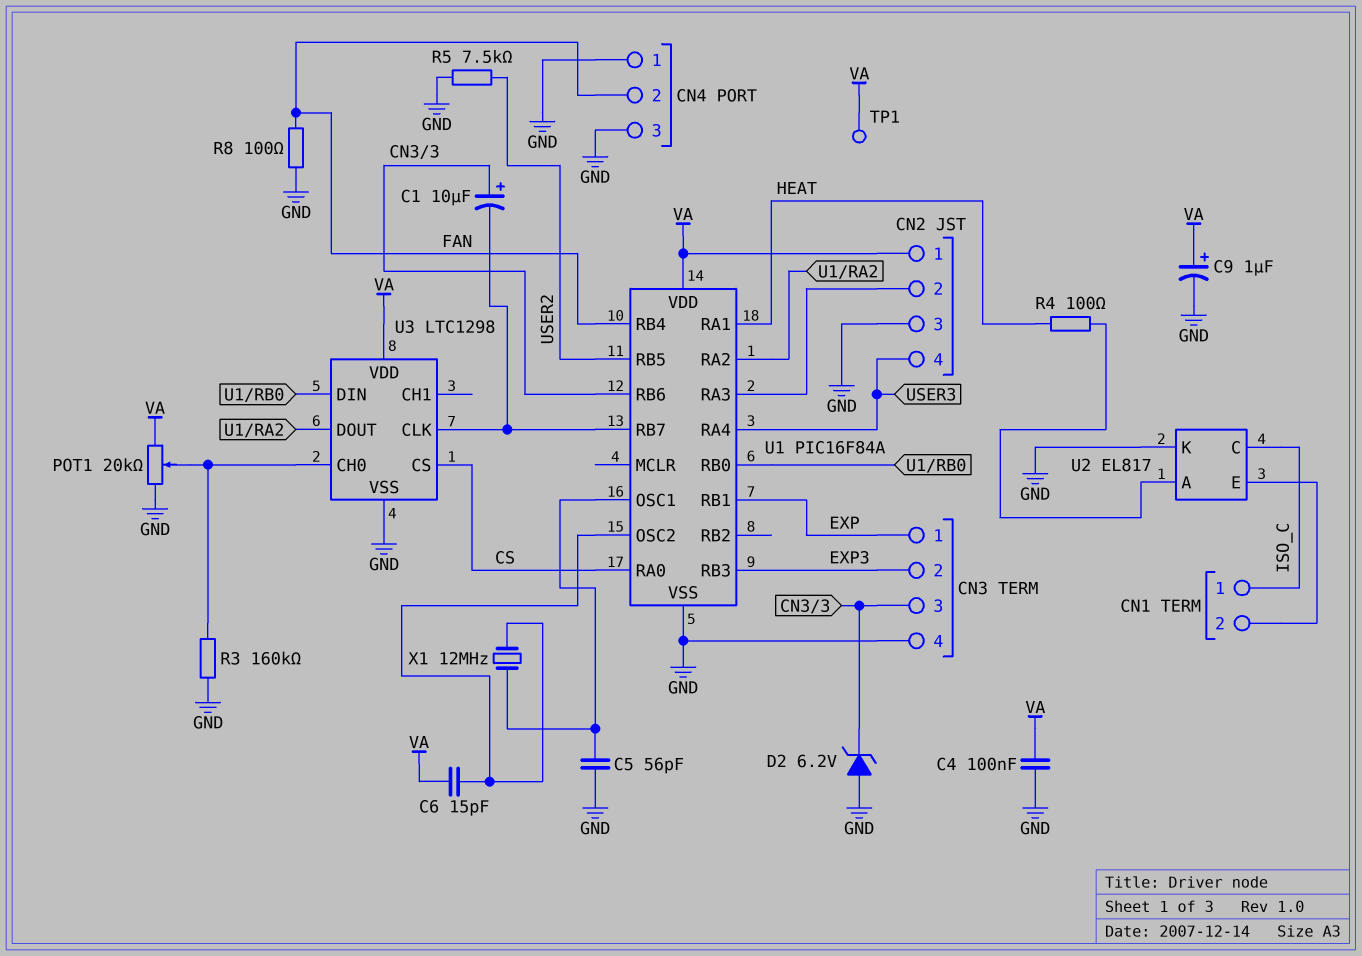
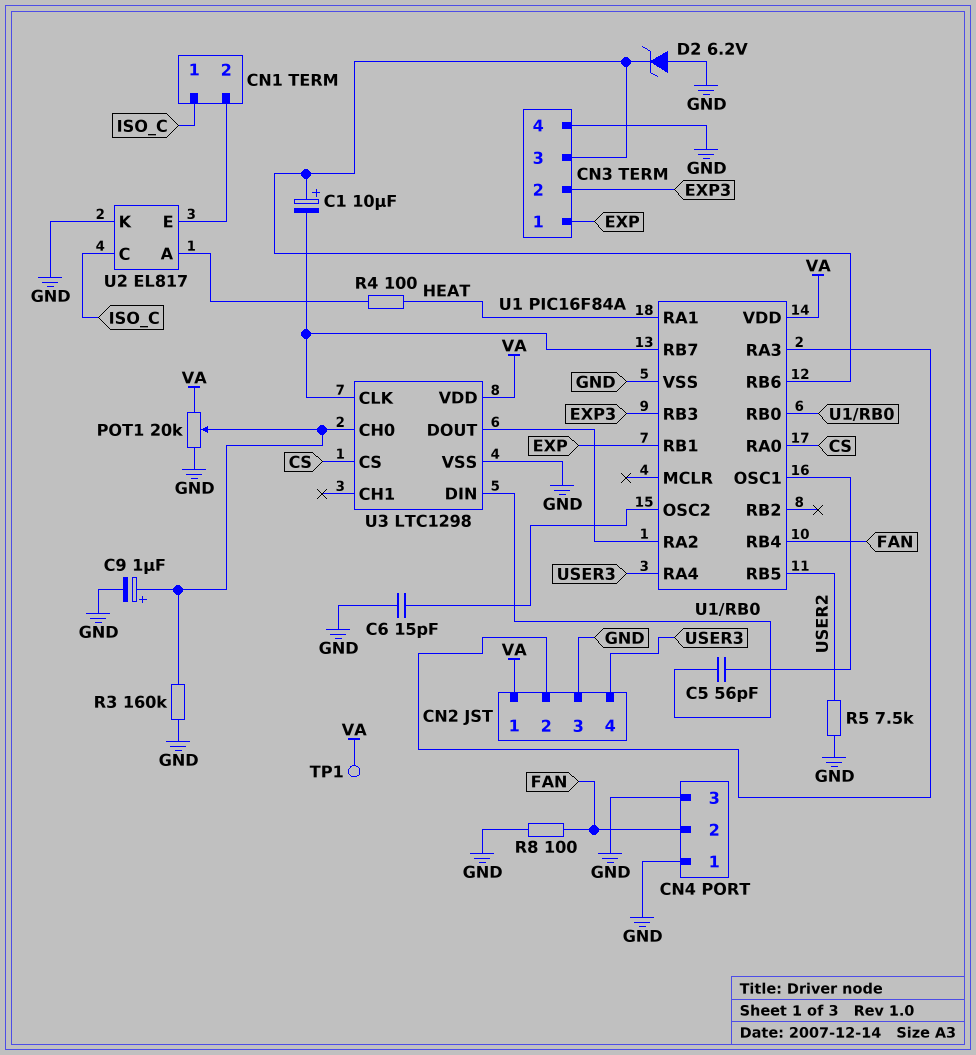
C4: 100nF (GND, VA) -> none
C5: 56pF (GND, U1/OSC1) -> 56pF (U1/OSC1, U1/RB0)
C6: 15pF (U1/OSC2, VA) -> 15pF (GND, U1/OSC2)
C9: 1uF (plus VA, minus GND) -> 1uF (plus U3/CH0, minus GND)
X1: 12MHz (U1/OSC1, U1/OSC2) -> none

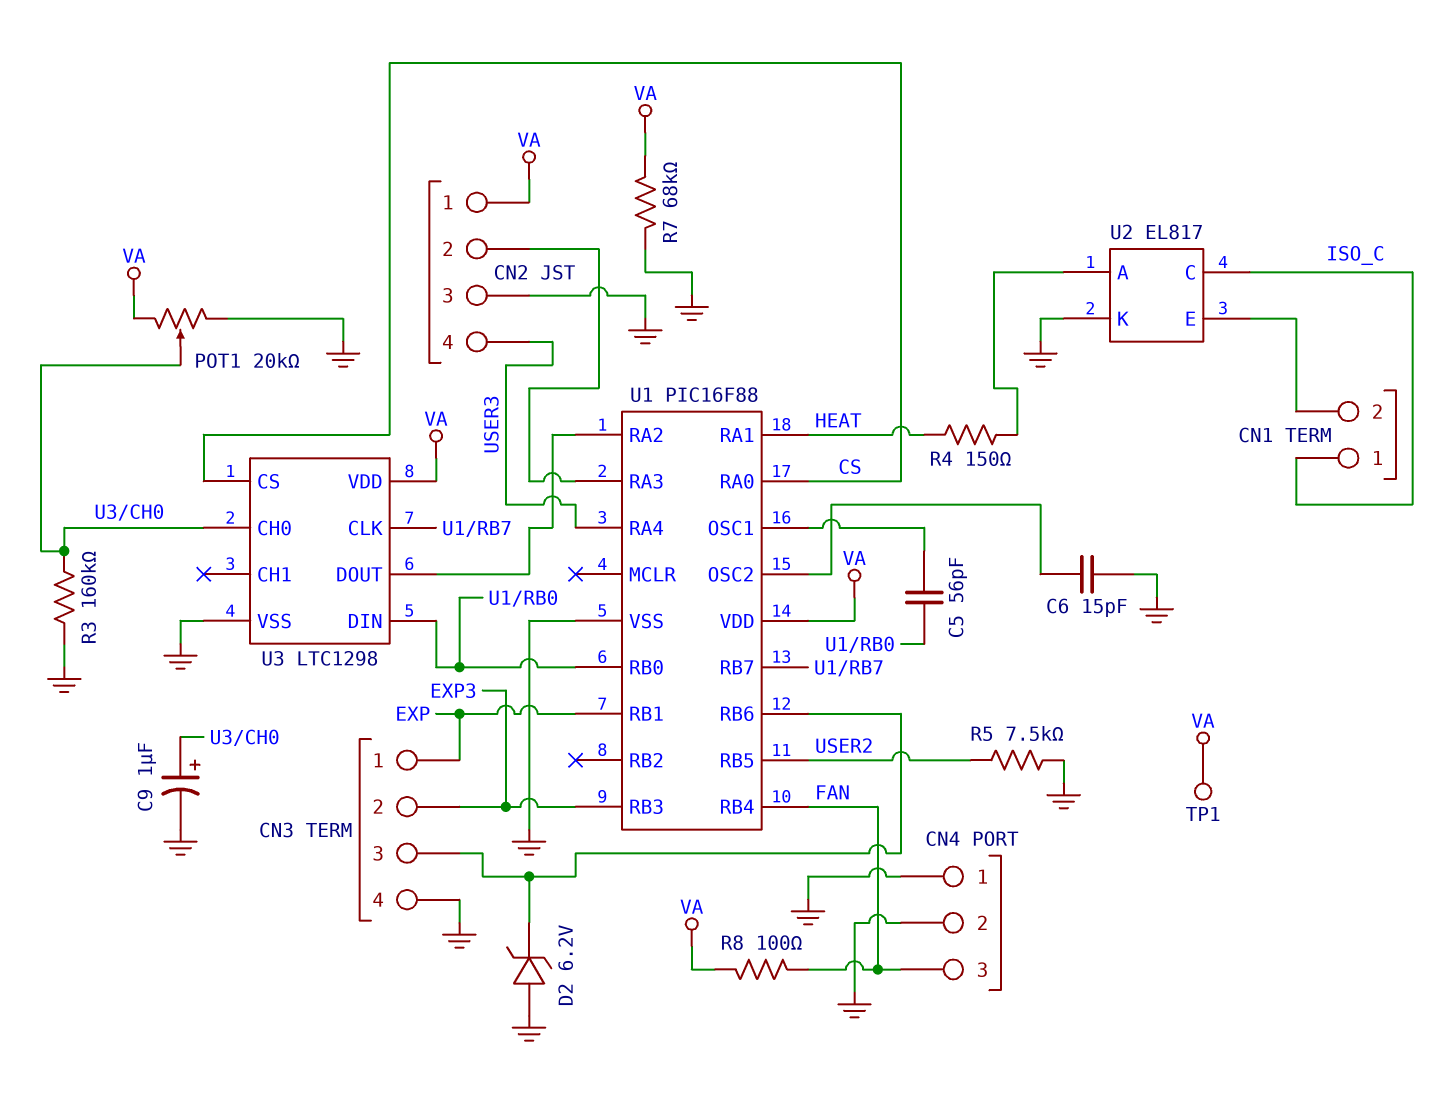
C1: 10uF (plus CN3/3, minus U1/RB7) -> none
CN4 pin 2: FAN -> GND
CN4 pin 3: GND -> FAN
R4: 100 (HEAT, U2/A) -> 150 (HEAT, U2/A)
R7: none -> 68k (GND, VA)
R8: 100 (FAN, GND) -> 100 (FAN, VA)
U1: PIC16F84A -> PIC16F88

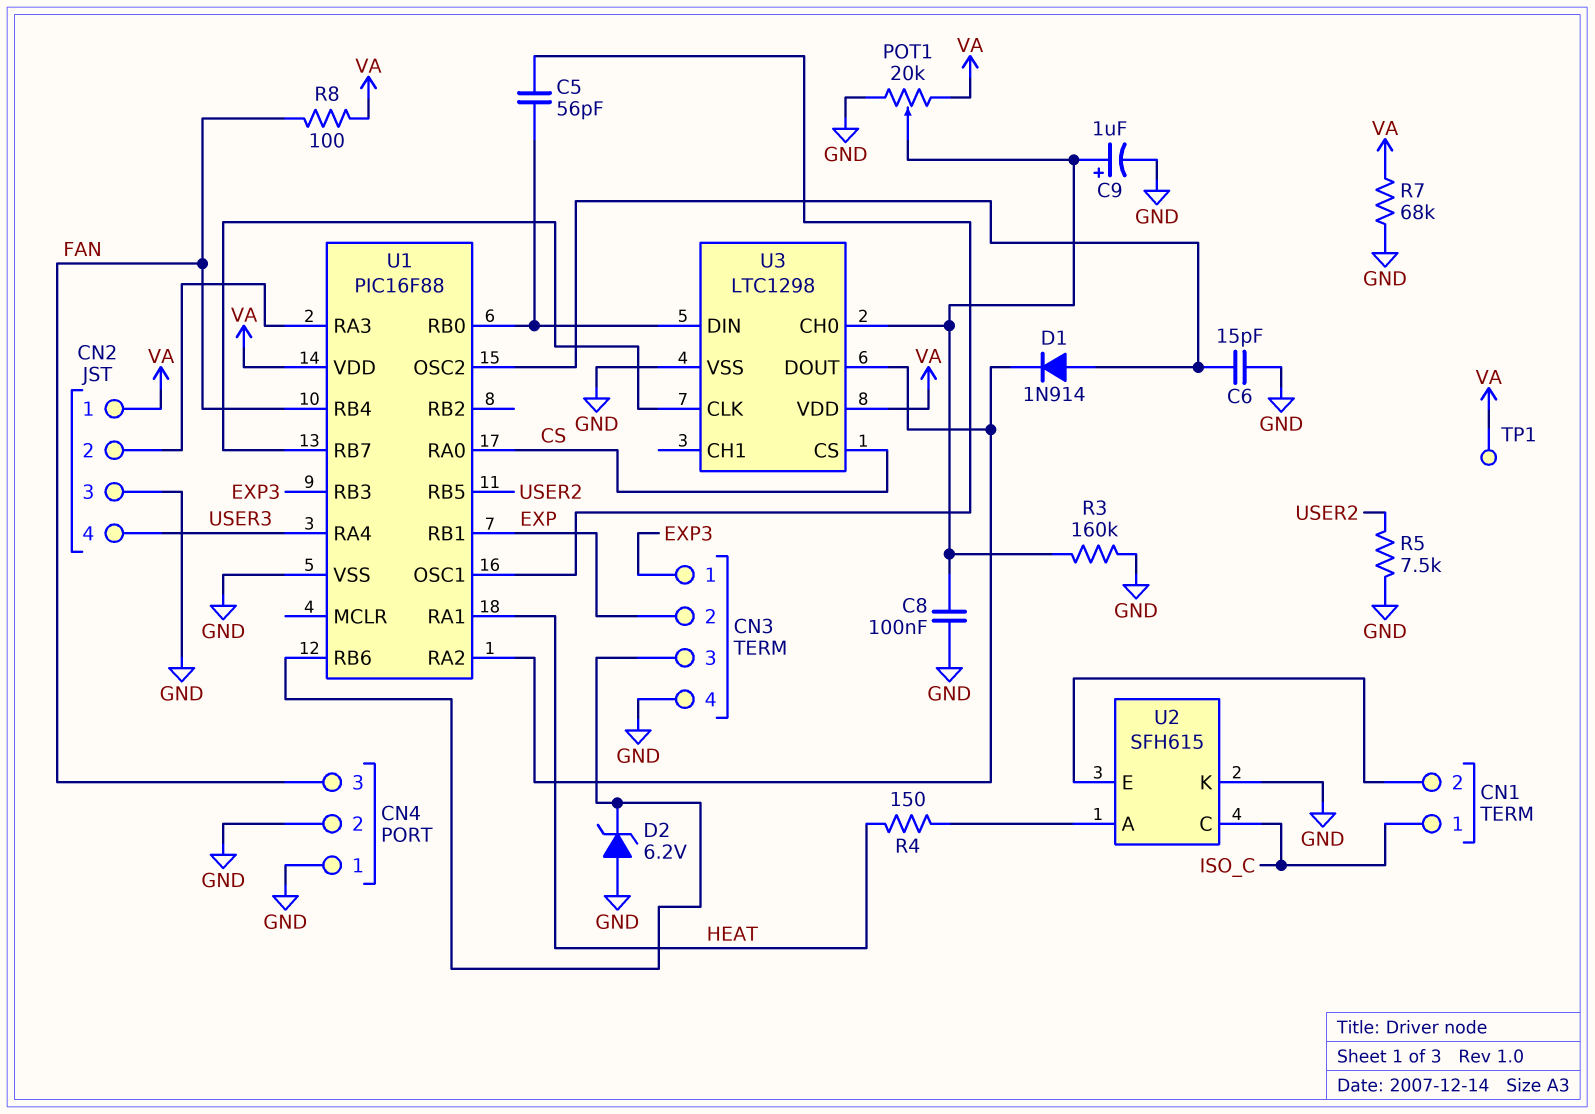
C8: none -> 100nF (GND, U3/CH0)
CN3 pin 1: EXP -> EXP3
CN3 pin 2: EXP3 -> EXP
D1: none -> diode 1N914 (A U1/OSC2, K U1/RA2)
U2: EL817 -> SFH615

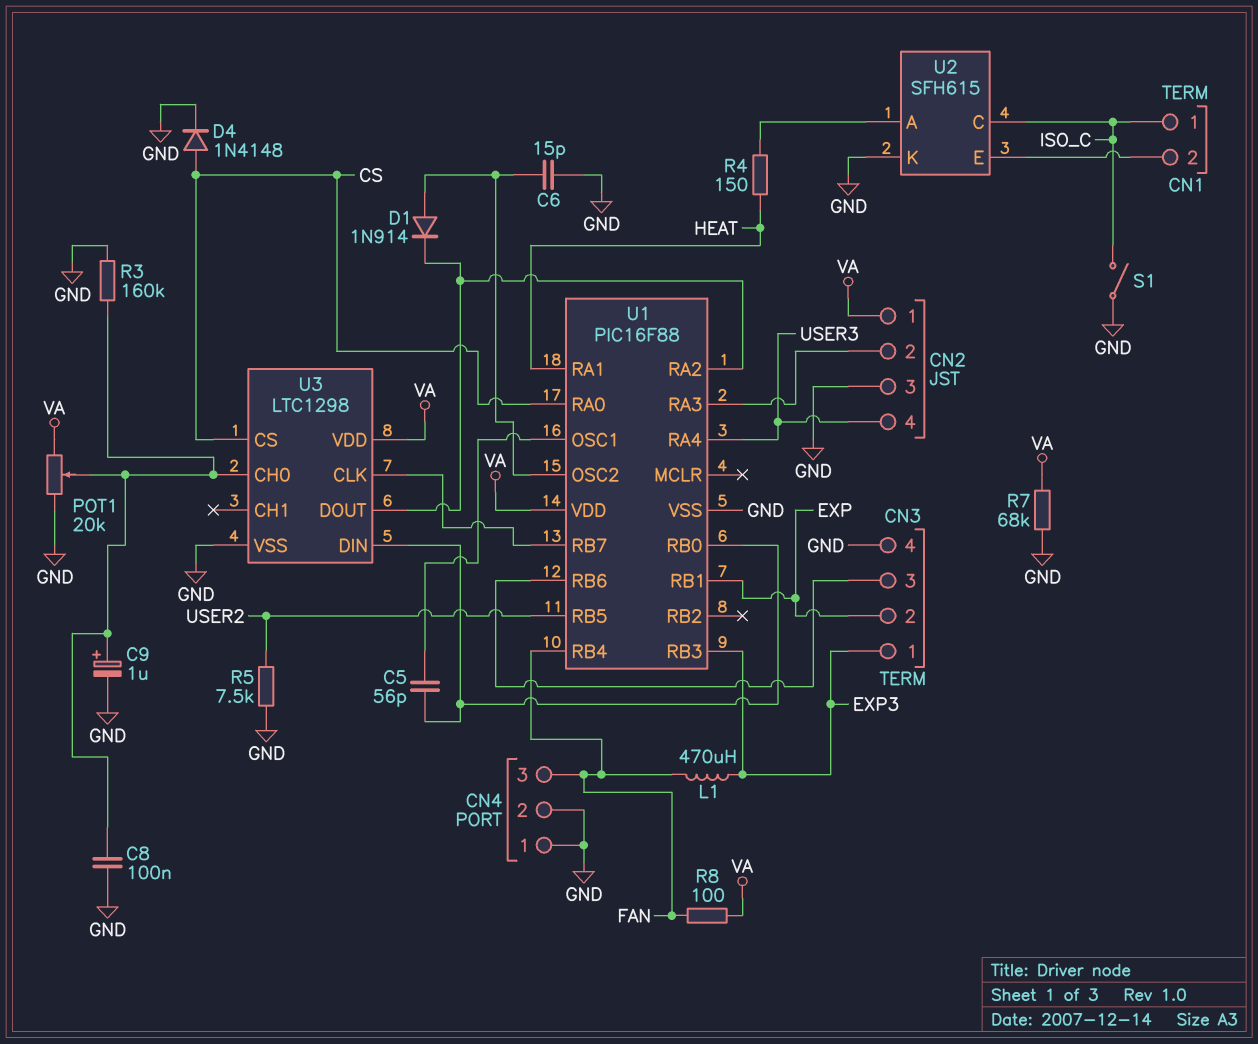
D2: zener 6.2V (A GND, K CN3/3) -> none
D4: none -> diode 1N4148 (A CS, K GND)
L1: none -> 470uH (EXP3, FAN)
S1: none -> switch (GND, ISO_C)
TP1: test point (VA) -> none

